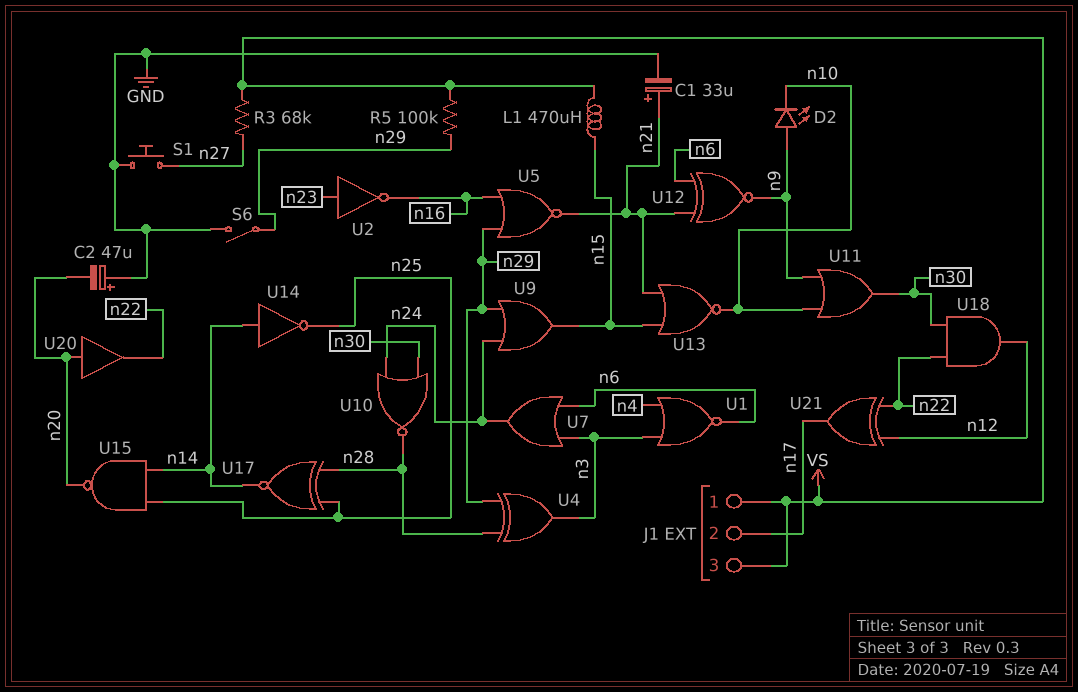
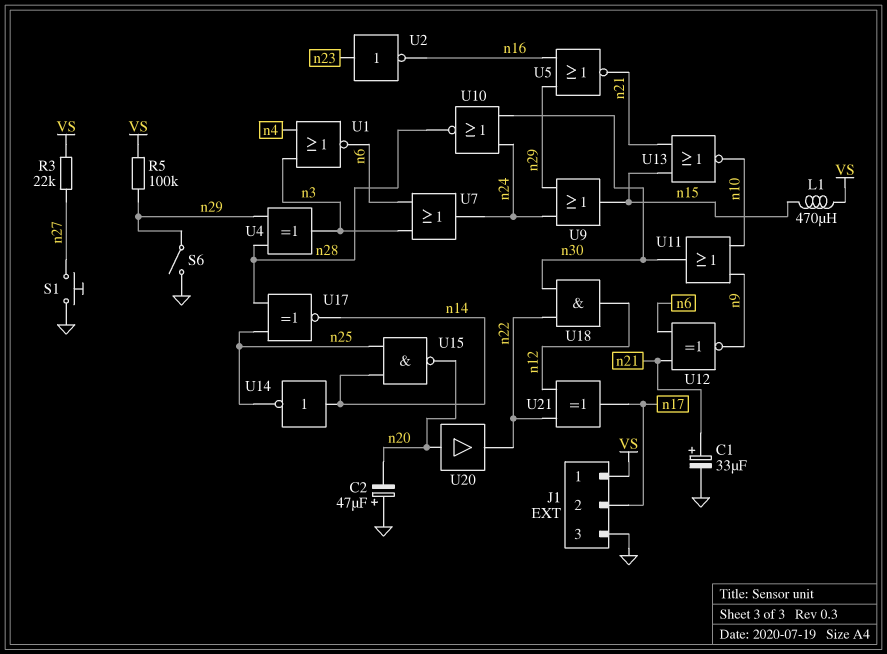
D2: LED (A n9, K n10) -> none
J1 pin 3: VS -> GND
R3: 68k (VS, n27) -> 22k (VS, n27)

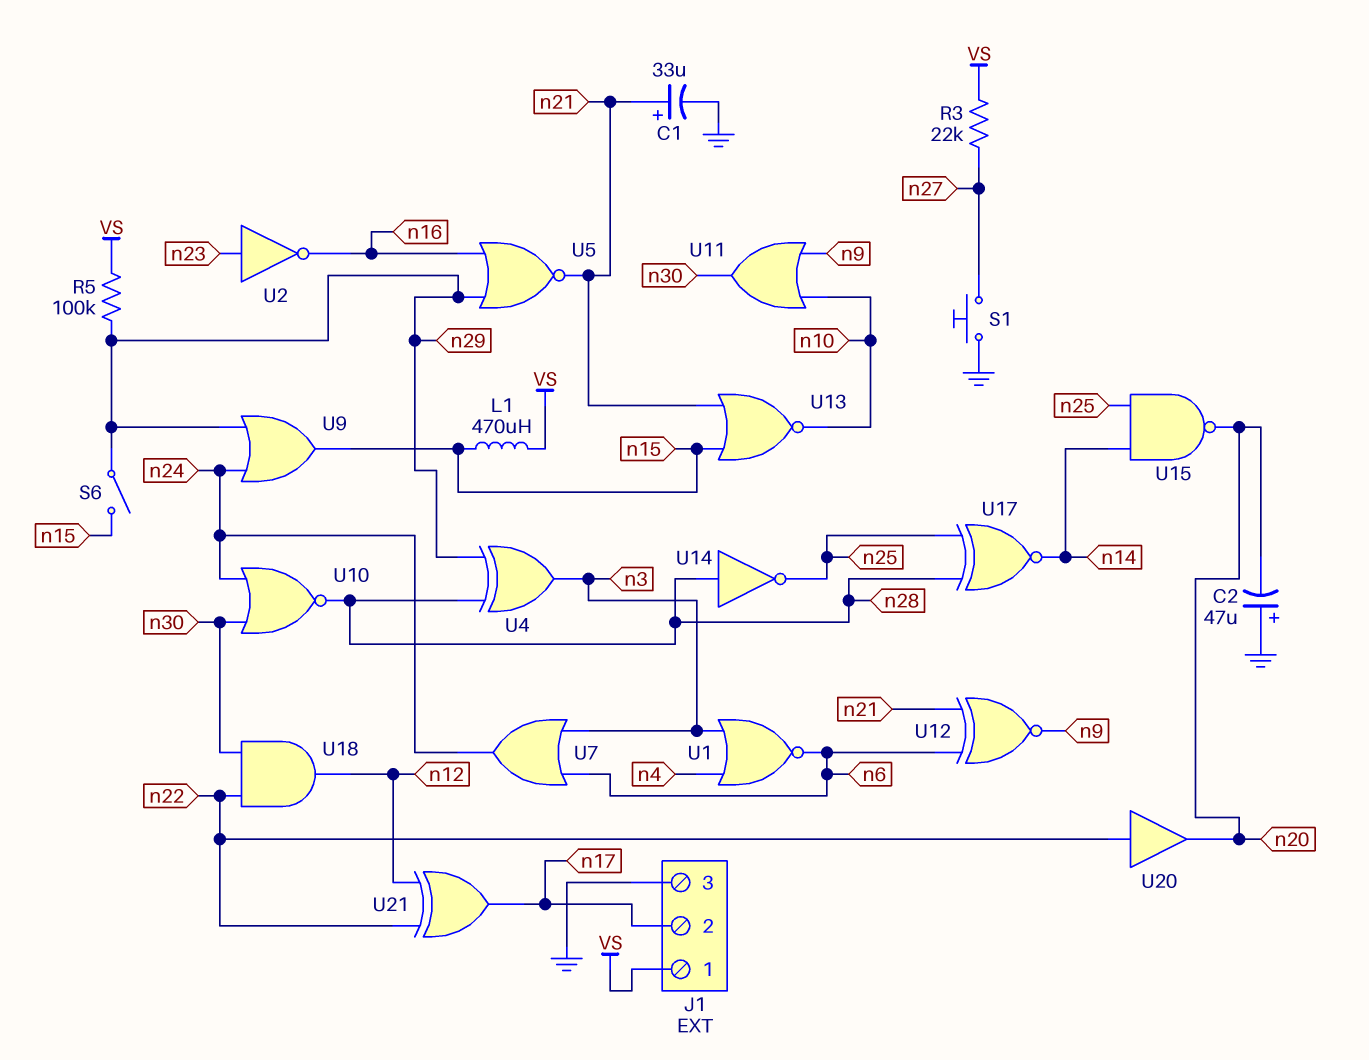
S6: switch (GND, n29) -> switch (n15, n29)
U14: NOT (in n14, out n25) -> NOT (in n28, out n25)
U20: buffer (in n20, out n22) -> buffer (in n22, out n20)

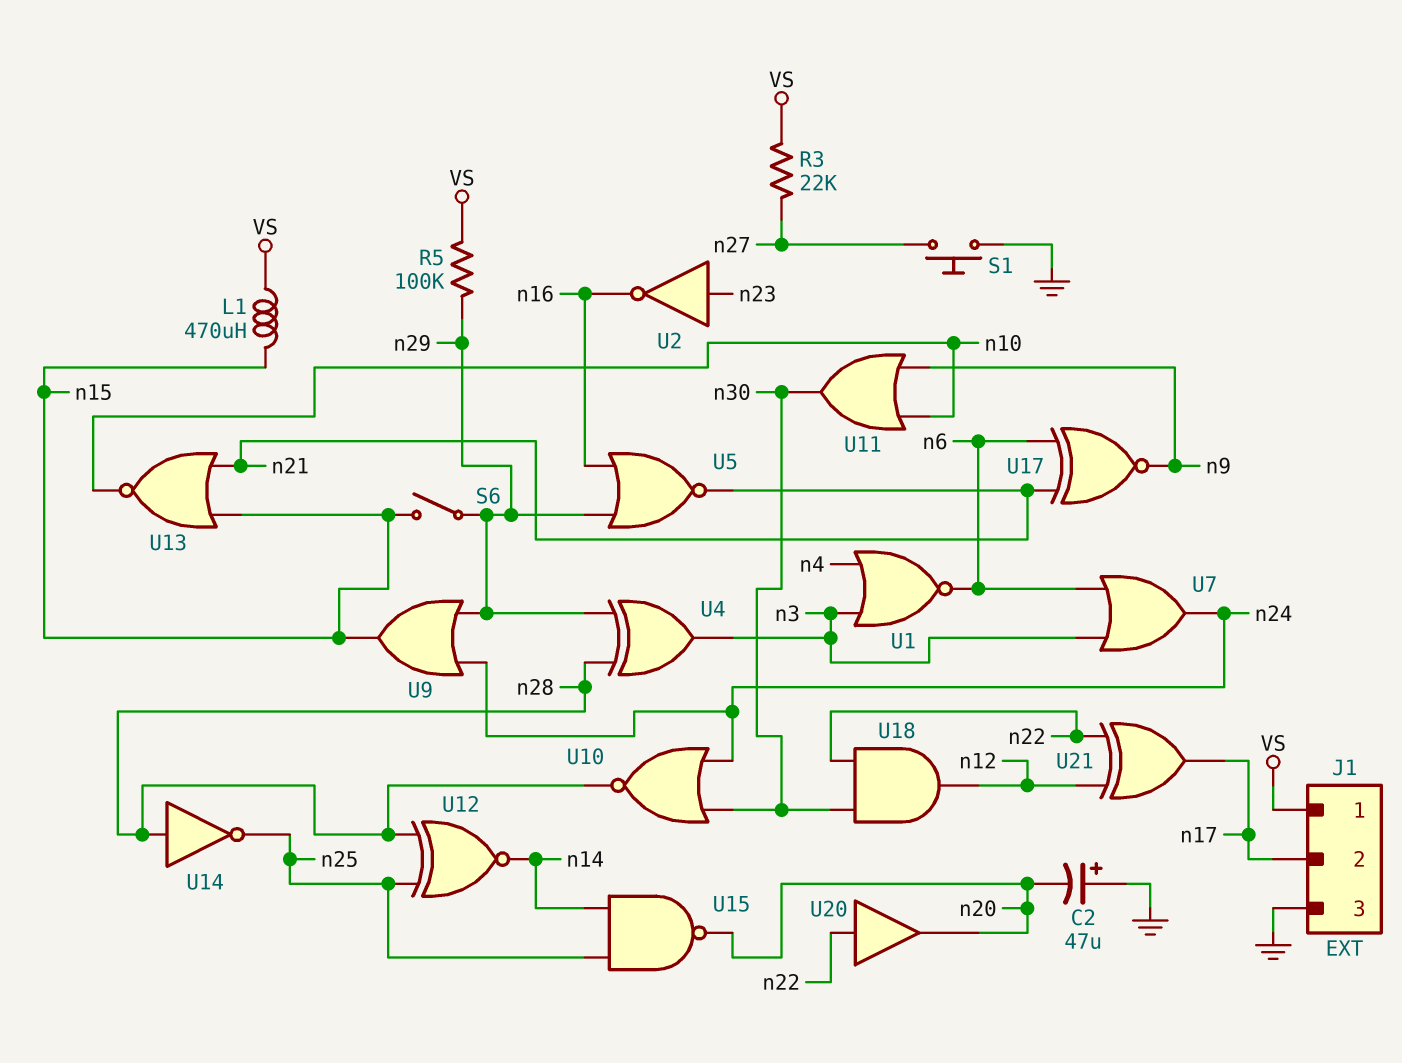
C1: 33uF (plus n21, minus GND) -> none
U12: XNOR (in n6, in n21, out n9) -> XNOR (in n25, in n28, out n14)
U17: XNOR (in n25, in n28, out n14) -> XNOR (in n6, in n21, out n9)

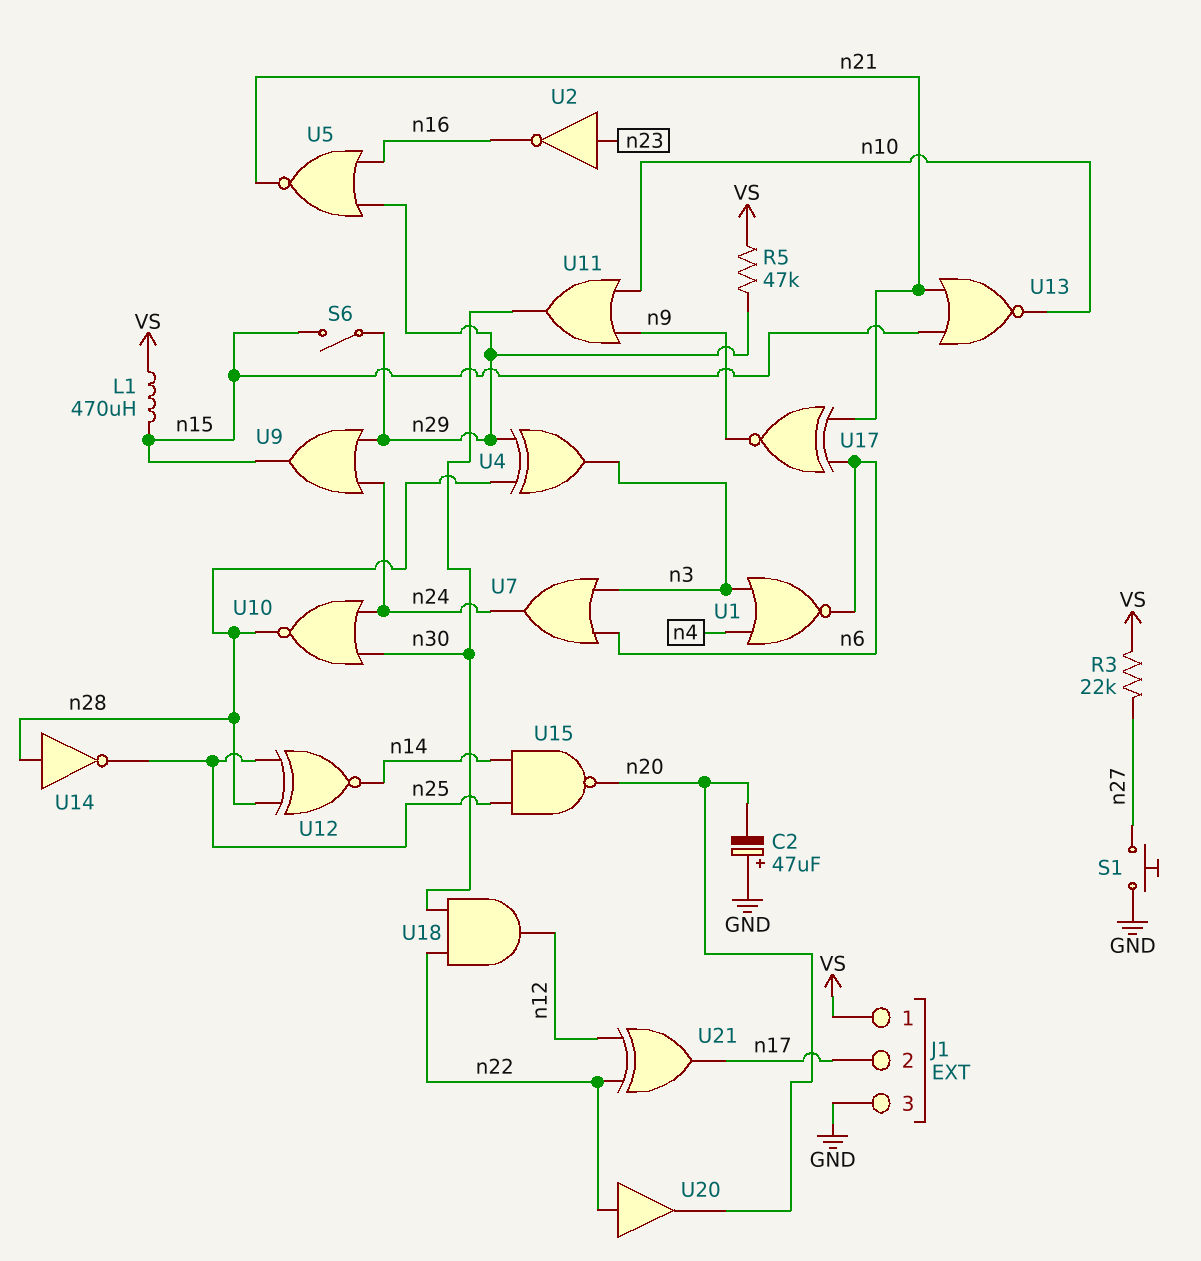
R5: 100k (VS, n29) -> 47k (VS, n29)

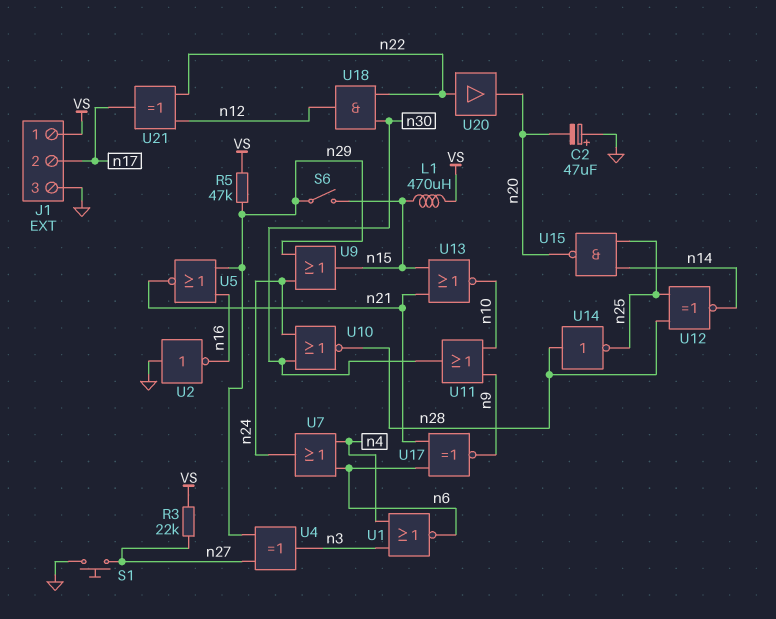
U2: NOT (in n23, out n16) -> NOT (in GND, out n16)
U4: XOR (in n28, in n29, out n3) -> XOR (in n27, in n29, out n3)
U7: OR (in n3, in n6, out n24) -> OR (in n4, in n6, out n24)

